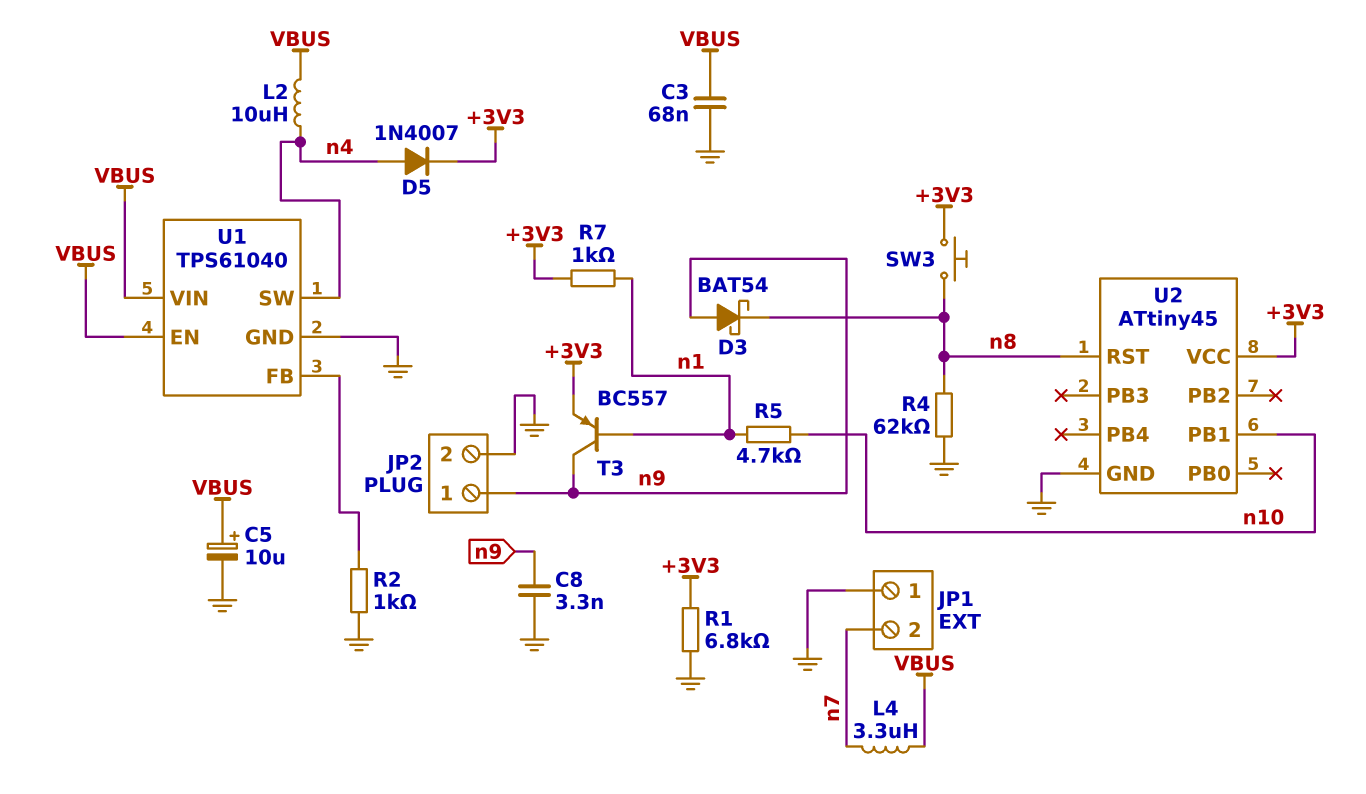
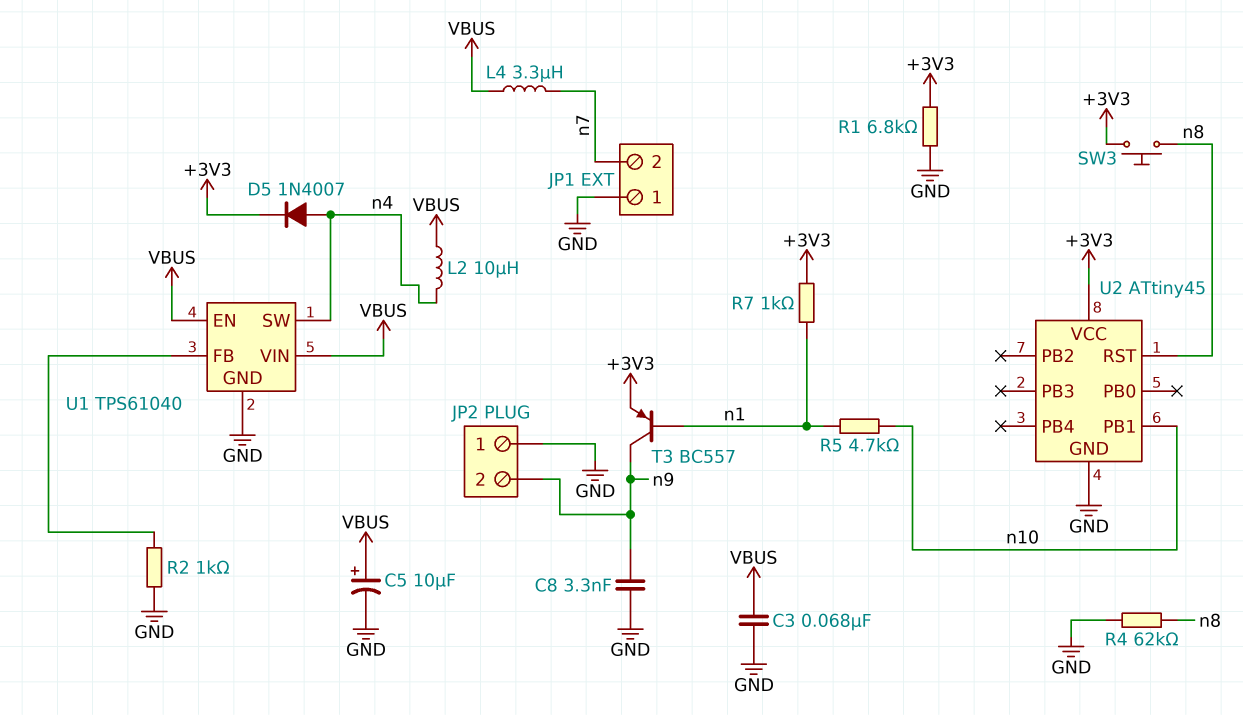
D3: schottky BAT54 (A n9, K n8) -> none
JP2 pin 1: n9 -> GND
JP2 pin 2: GND -> n9

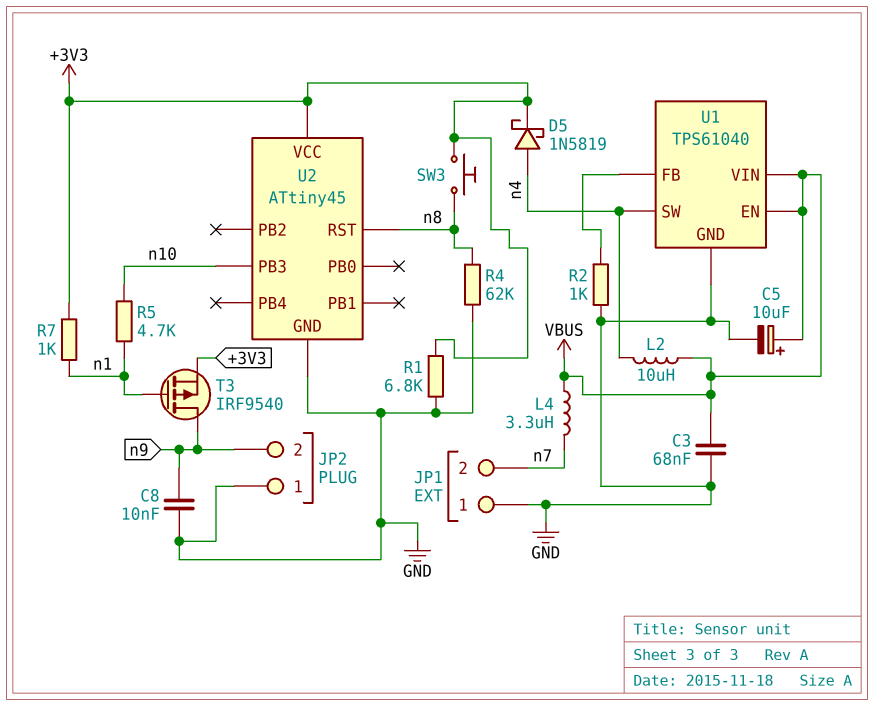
C8: 3.3nF (GND, n9) -> 10nF (GND, n9)
D5: diode 1N4007 (A n4, K +3V3) -> schottky 1N5819 (A n4, K +3V3)
T3: PNP BC557 (B n1, C n9, E +3V3) -> PMOS IRF9540 (G n1, D n9, S +3V3)
U2 pin PB1: n10 -> none
U2 pin PB3: none -> n10

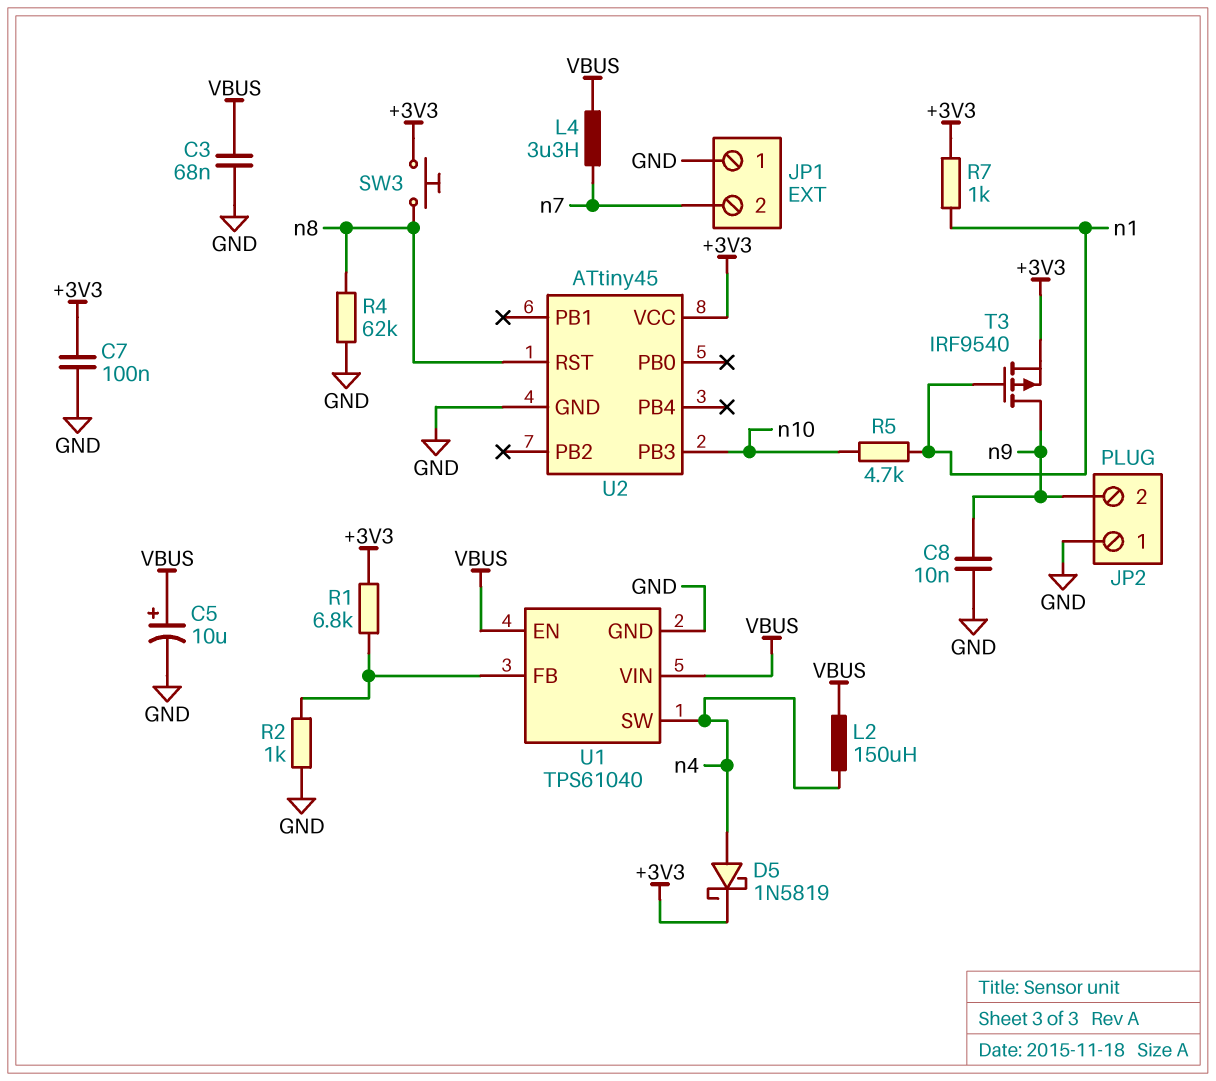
C7: none -> 100nF (+3V3, GND)
L2: 10uH (VBUS, n4) -> 150uH (VBUS, n4)
R1: 6.8k (+3V3, GND) -> 6.8k (+3V3, U1/FB)

